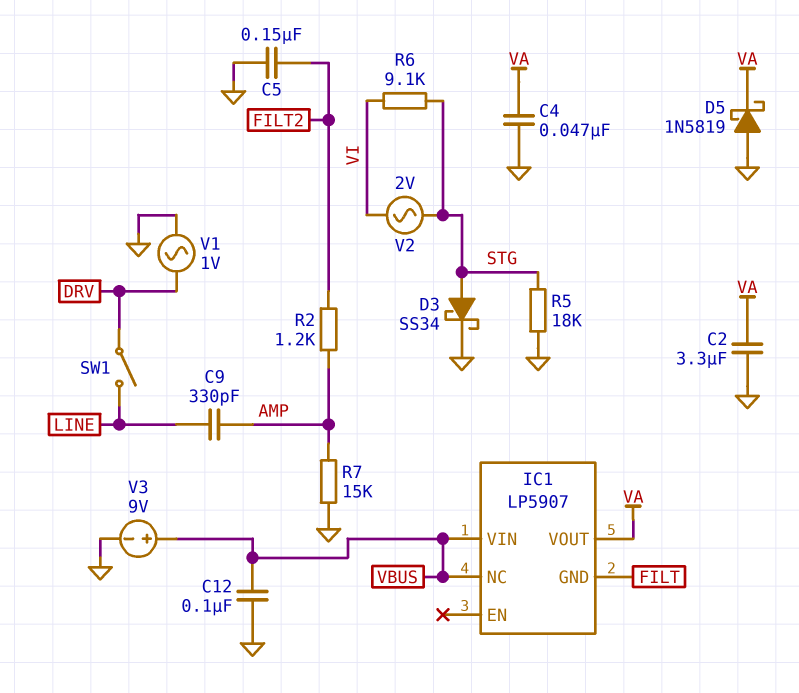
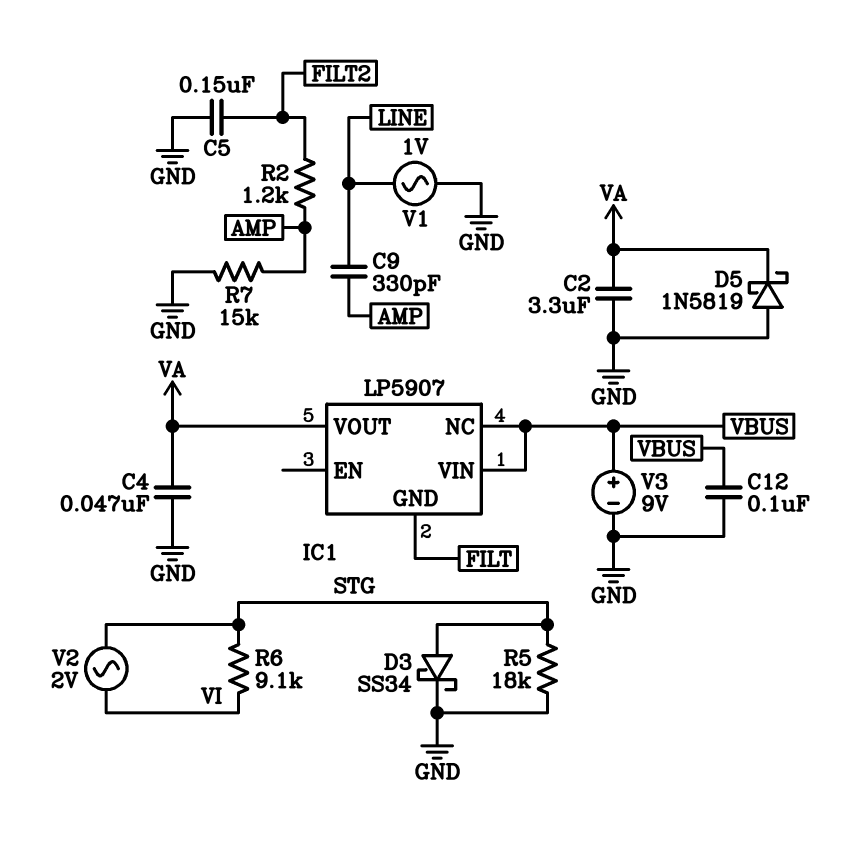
SW1: switch (DRV, LINE) -> none
V1: AC 1V (DRV, GND) -> AC 1V (GND, LINE)

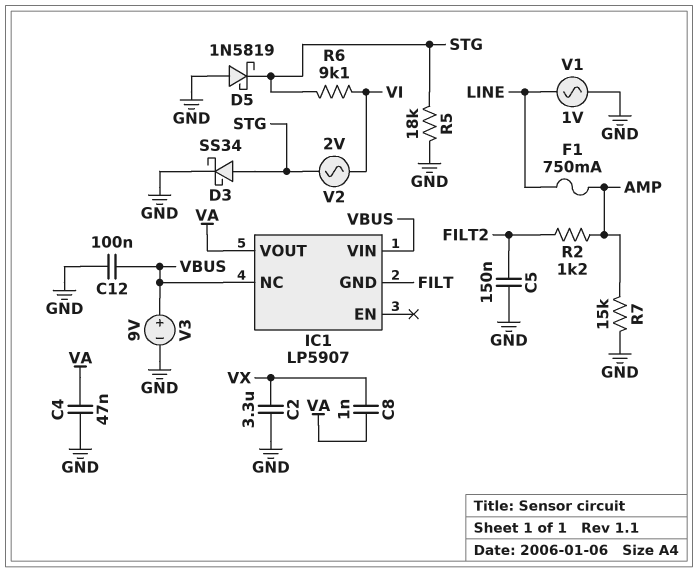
C2: 3.3uF (GND, VA) -> 3.3uF (GND, VX)
C8: none -> 1nF (VA, VX)
C9: 330pF (AMP, LINE) -> none
D5: schottky 1N5819 (A GND, K VA) -> schottky 1N5819 (A GND, K STG)
F1: none -> 750mA (AMP, LINE)

